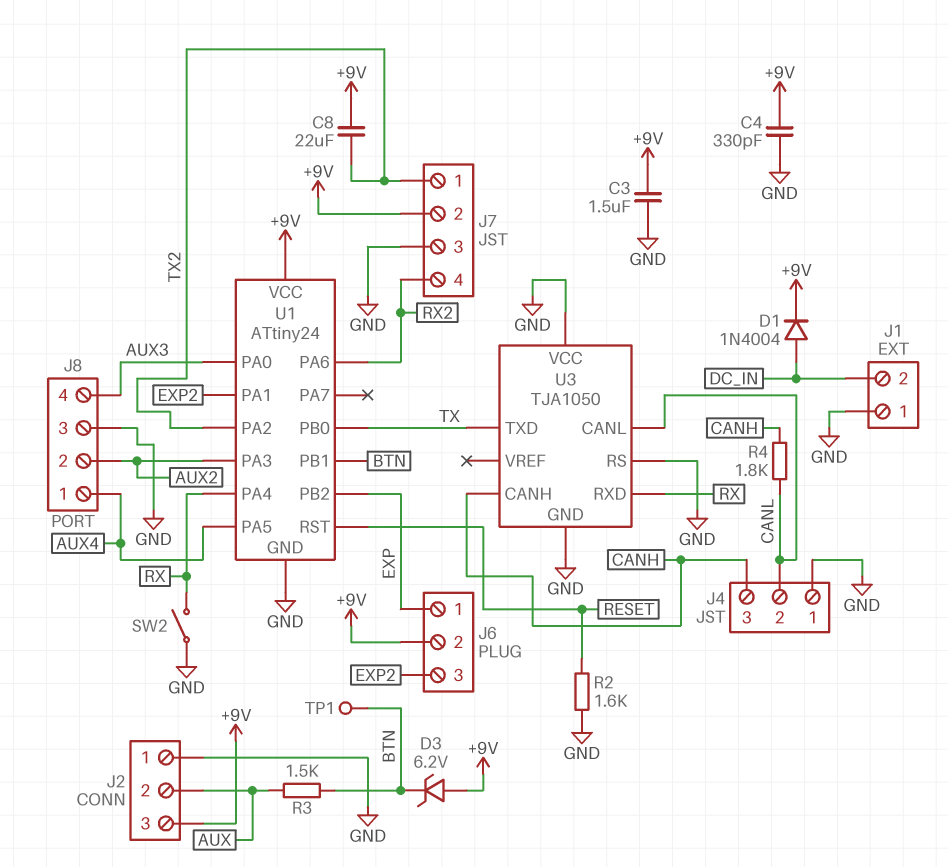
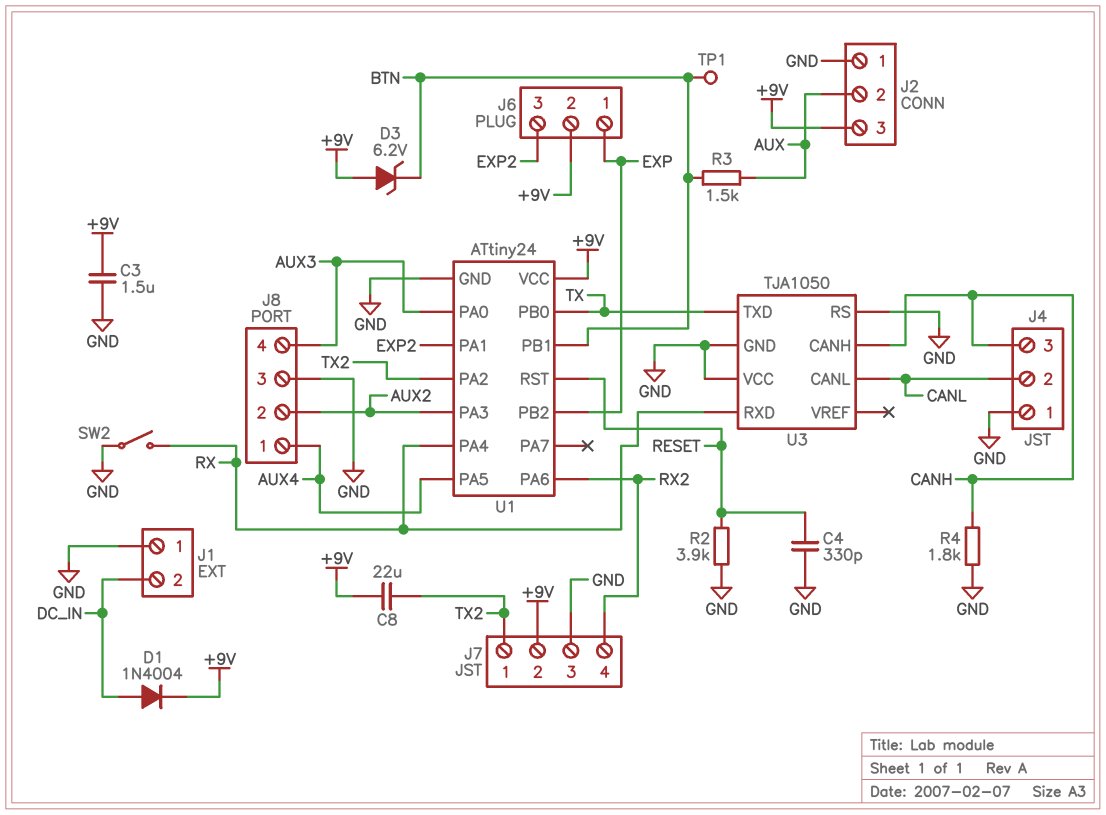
C4: 330pF (+9V, GND) -> 330pF (GND, RESET)
R2: 1.6k (GND, RESET) -> 3.9k (GND, RESET)
R4: 1.8k (CANH, CANL) -> 1.8k (CANH, GND)

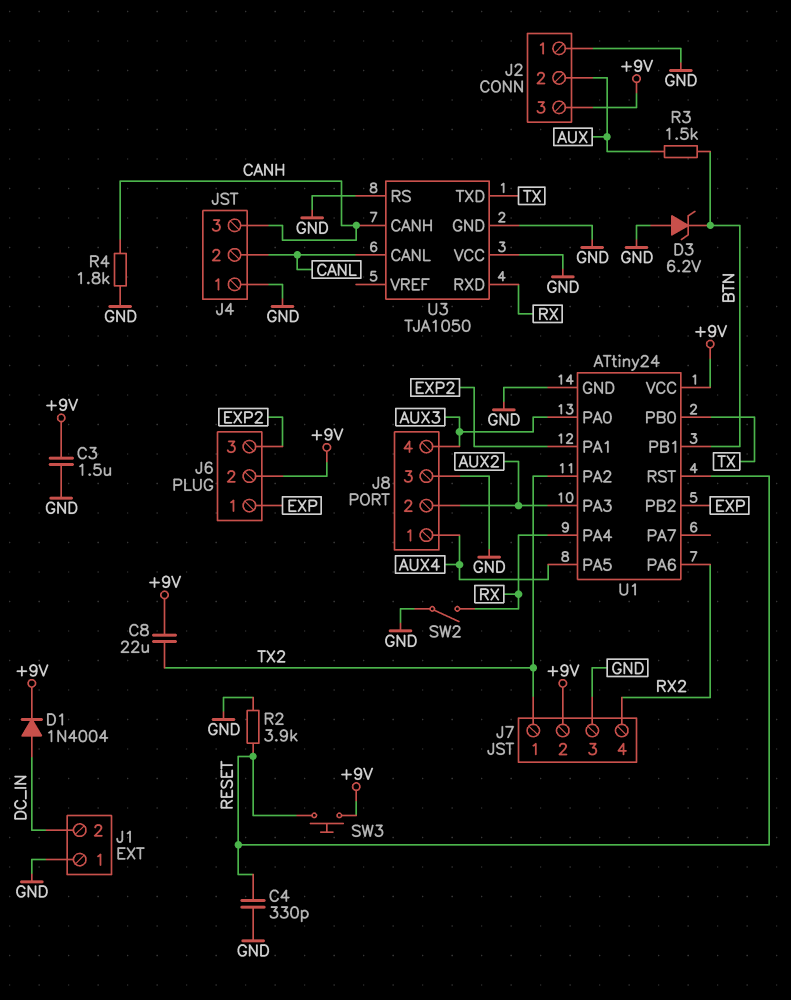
D3: zener 6.2V (A +9V, K BTN) -> zener 6.2V (A GND, K BTN)
SW3: none -> button (+9V, RESET)
TP1: test point (BTN) -> none

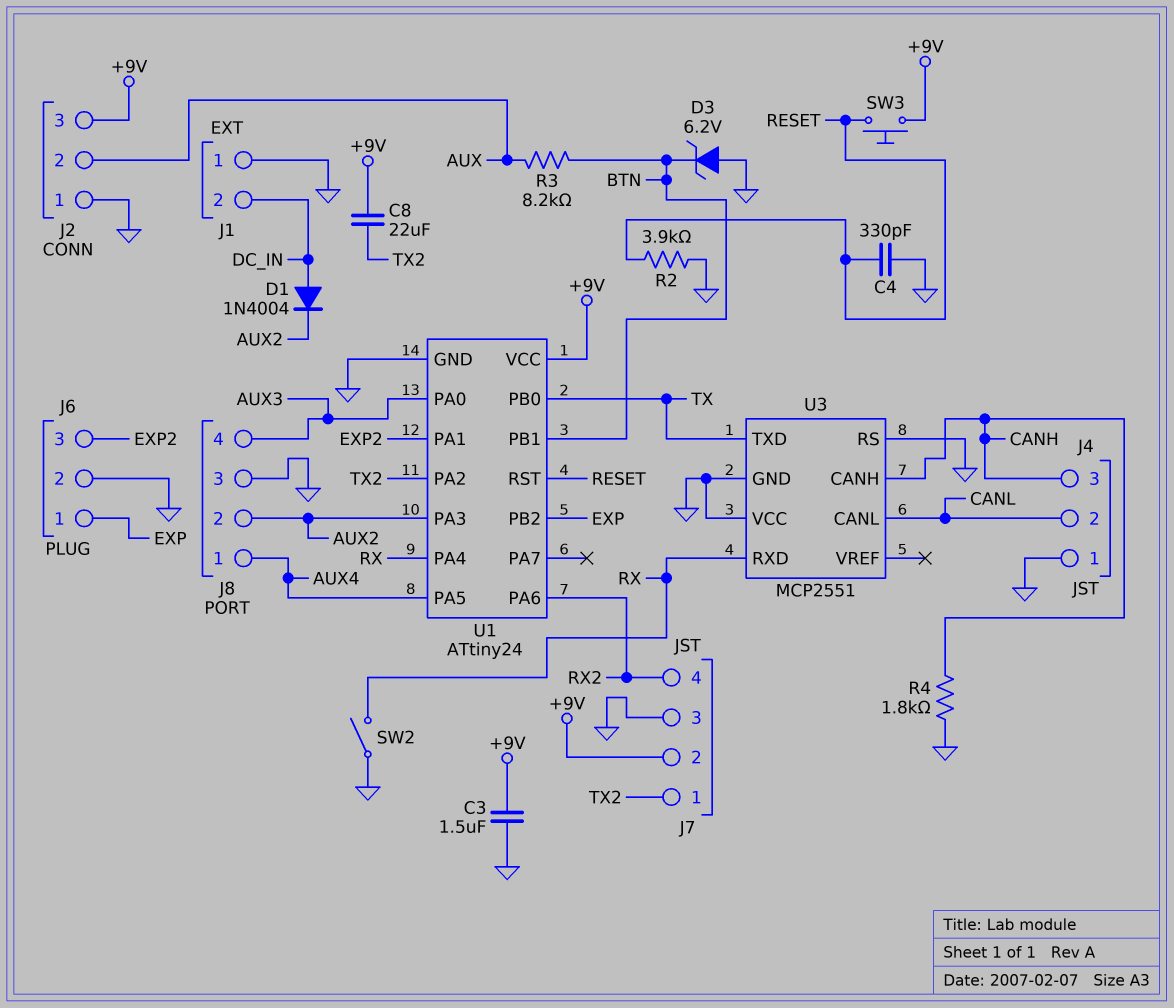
D1: diode 1N4004 (A DC_IN, K +9V) -> diode 1N4004 (A DC_IN, K AUX2)
J6 pin 2: +9V -> GND
R3: 1.5k (AUX, BTN) -> 8.2k (AUX, BTN)
U3: TJA1050 -> MCP2551

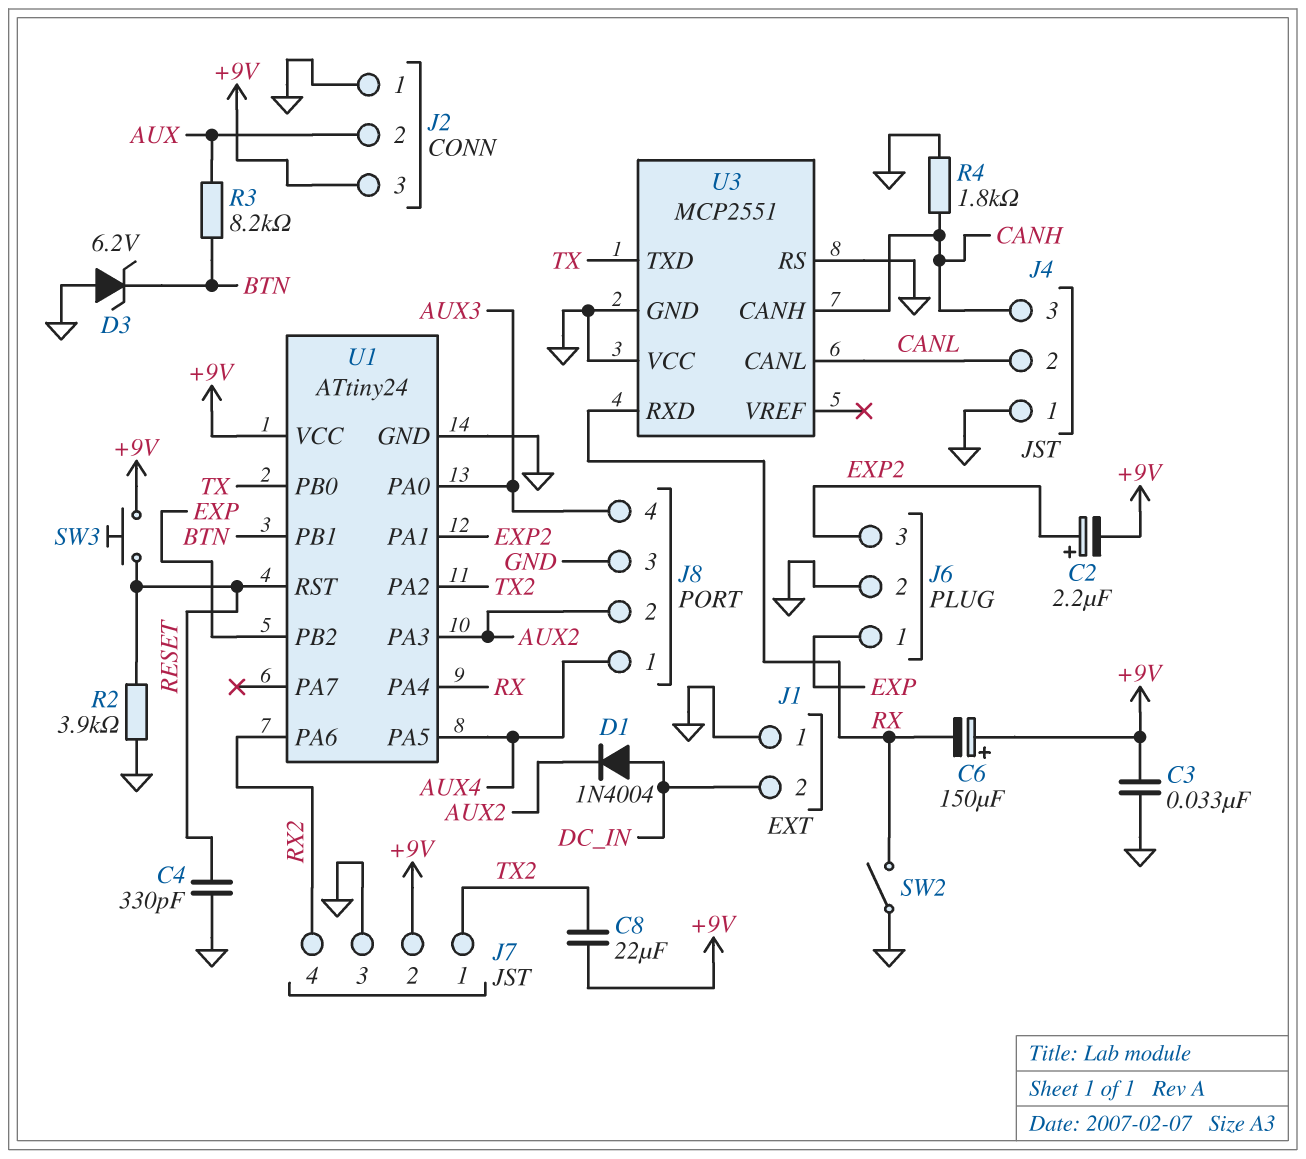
C2: none -> 2.2uF (plus EXP2, minus +9V)
C3: 1.5uF (+9V, GND) -> 33nF (+9V, GND)
C6: none -> 150uF (plus +9V, minus RX)

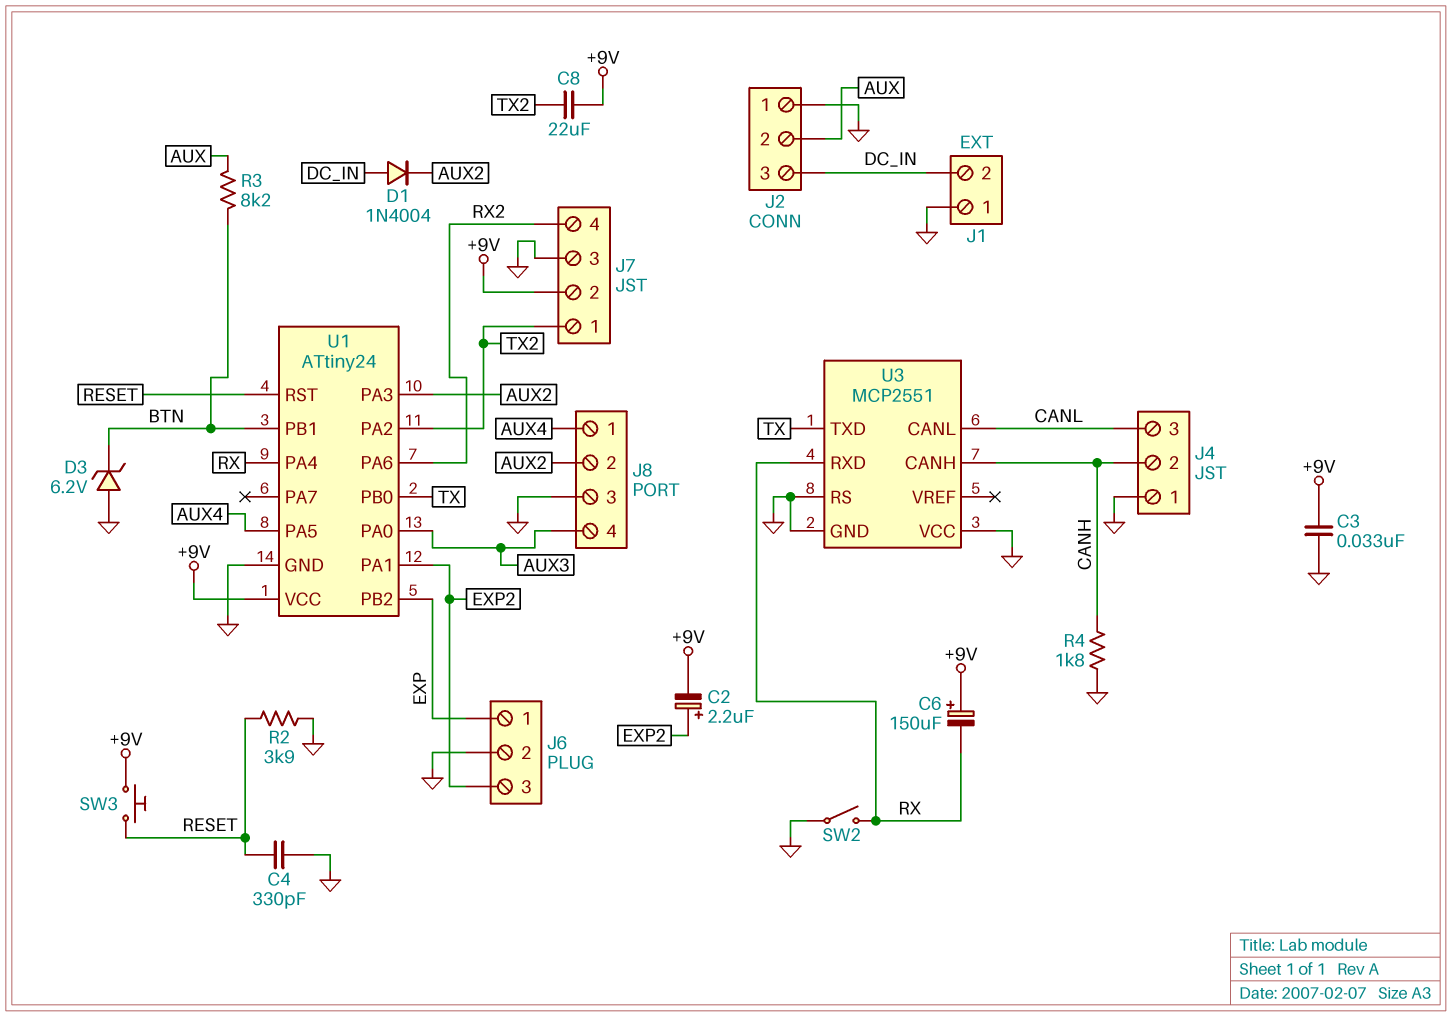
J2 pin 3: +9V -> DC_IN
J4 pin 2: CANL -> CANH
J4 pin 3: CANH -> CANL

